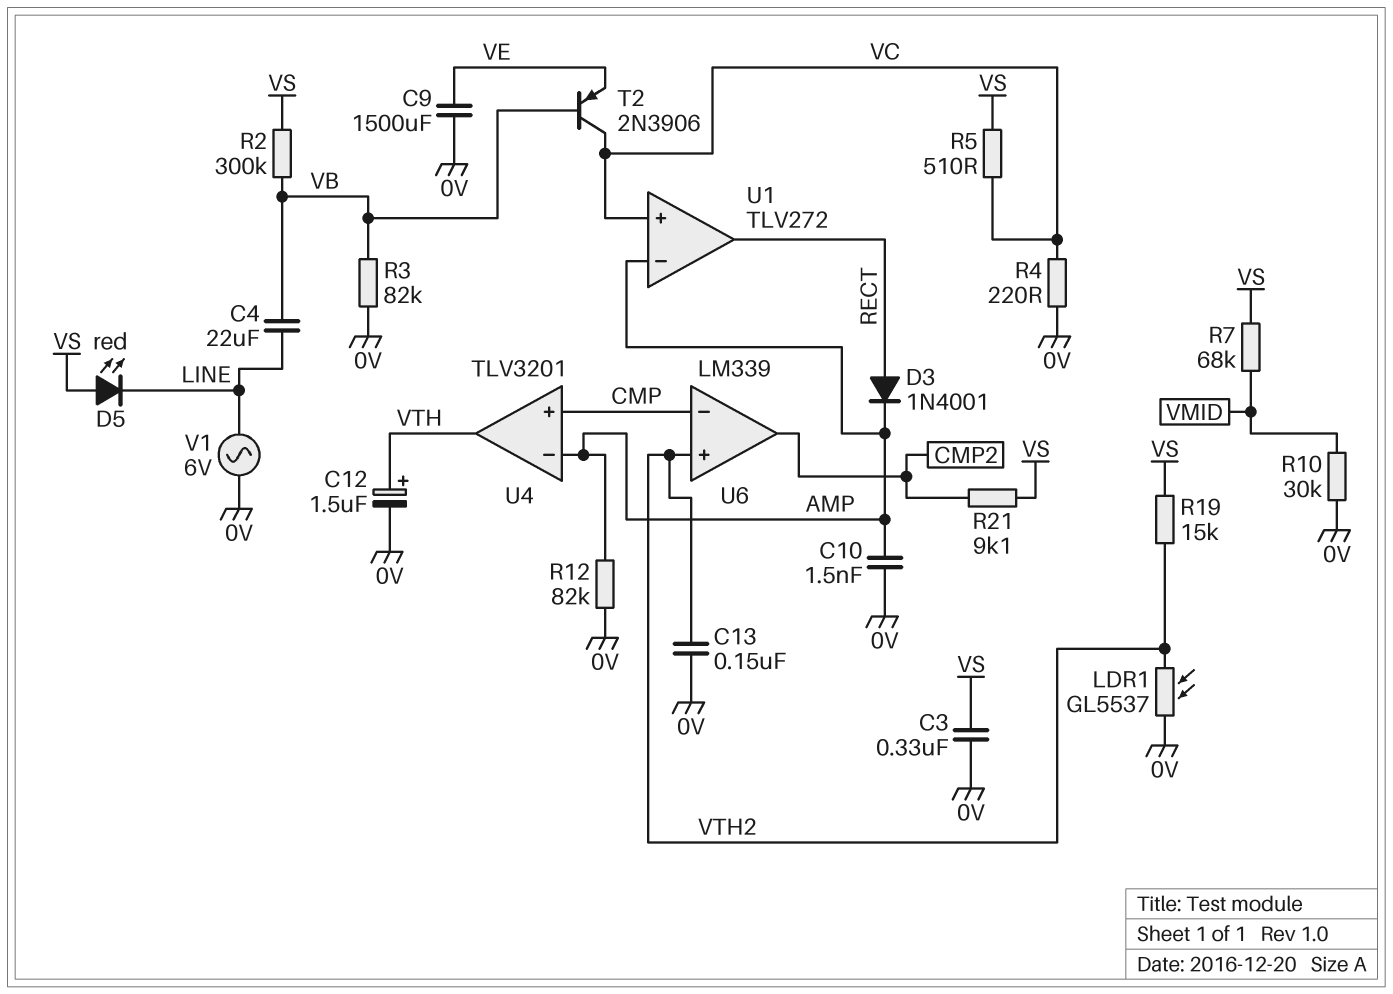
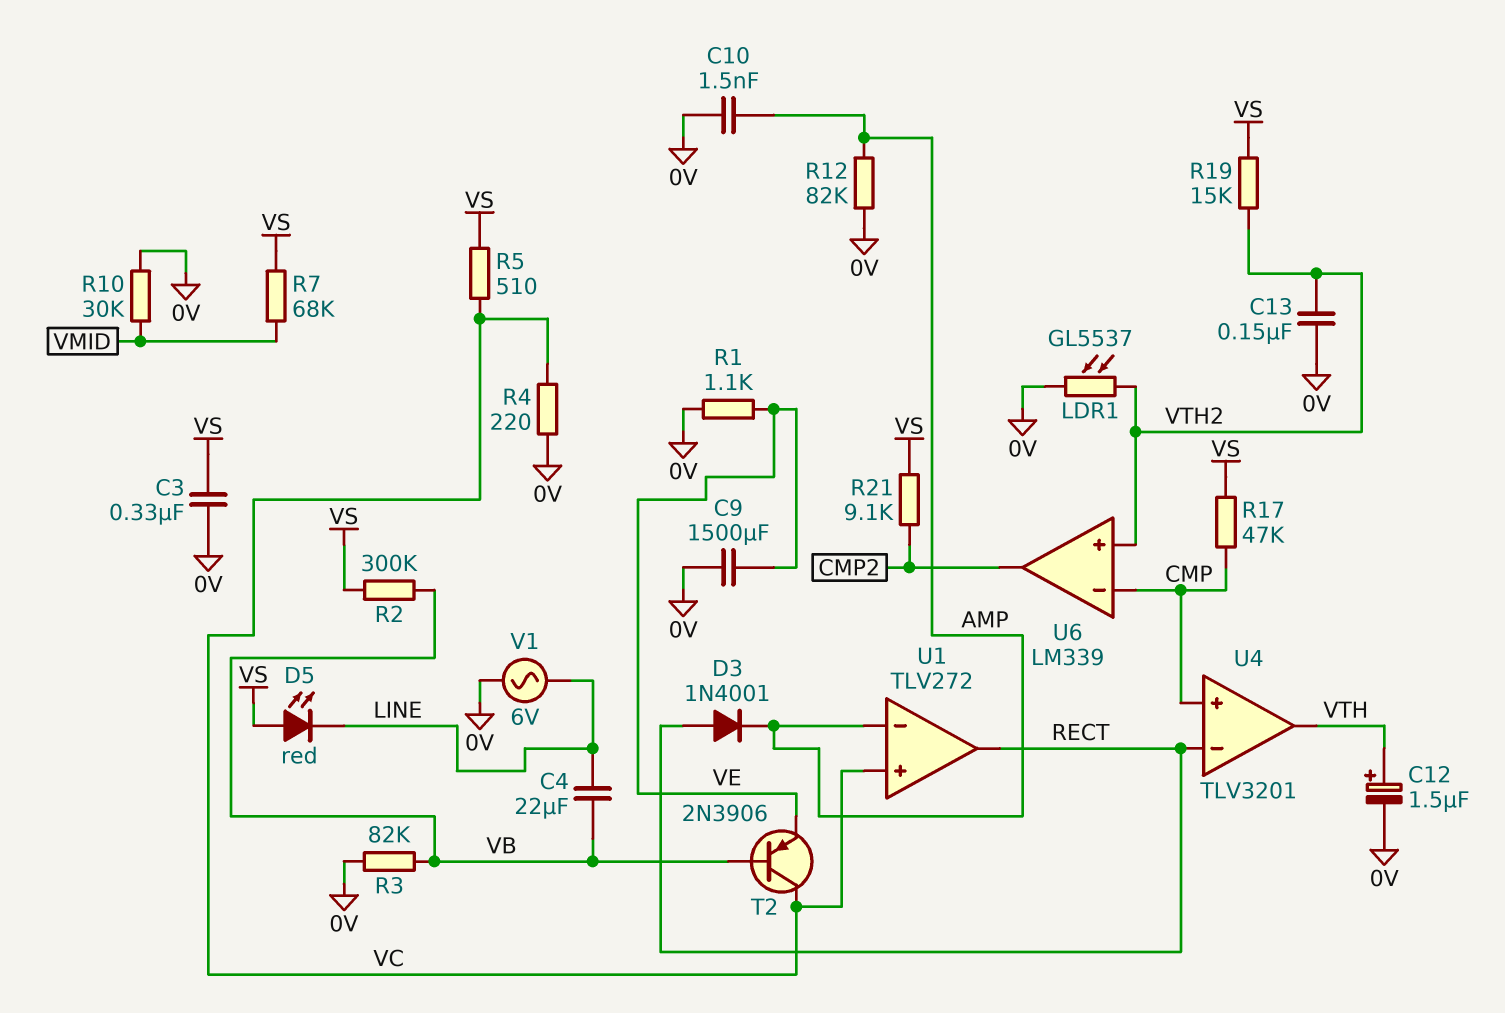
R1: none -> 1.1k (0V, VE)
R17: none -> 47k (CMP, VS)
U4 pin in-: AMP -> RECT

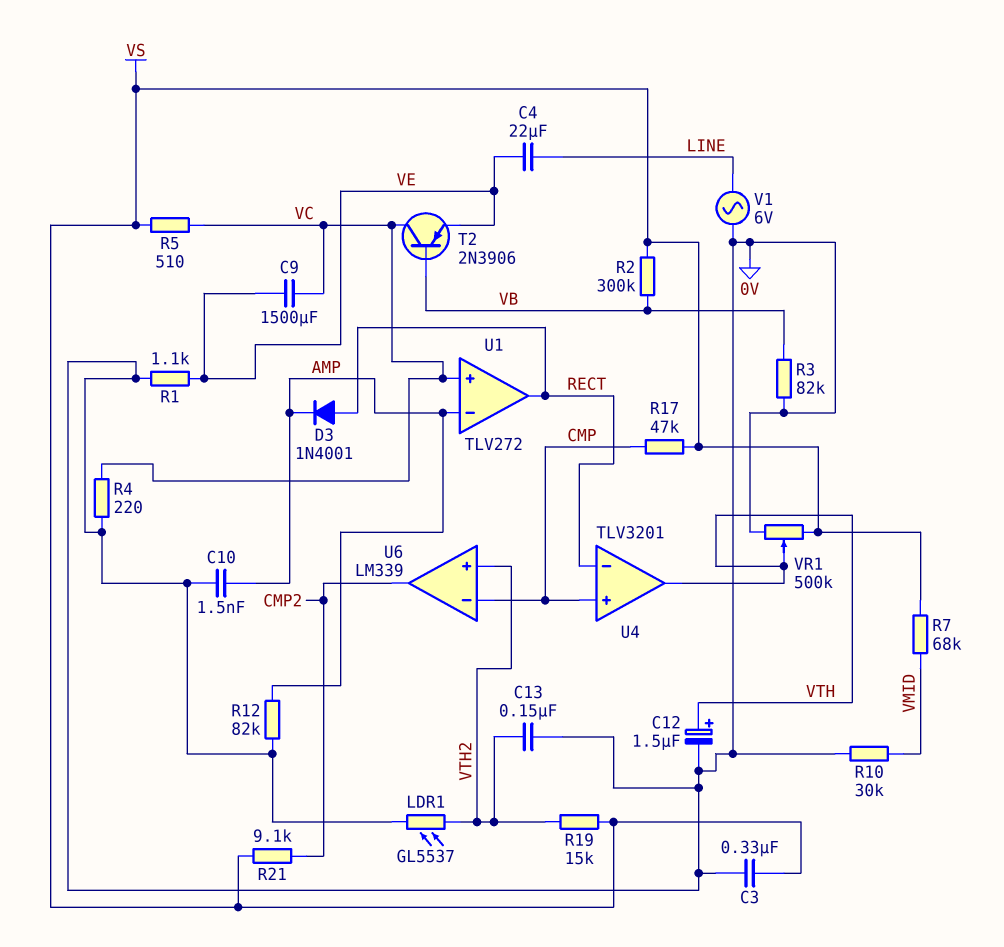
C4: 22uF (LINE, VB) -> 22uF (LINE, VE)
C9: 1500uF (0V, VE) -> 1500uF (VC, VE)
D5: LED red (A VS, K LINE) -> none
VR1: none -> 500k (0V, VS, wiper VTH)

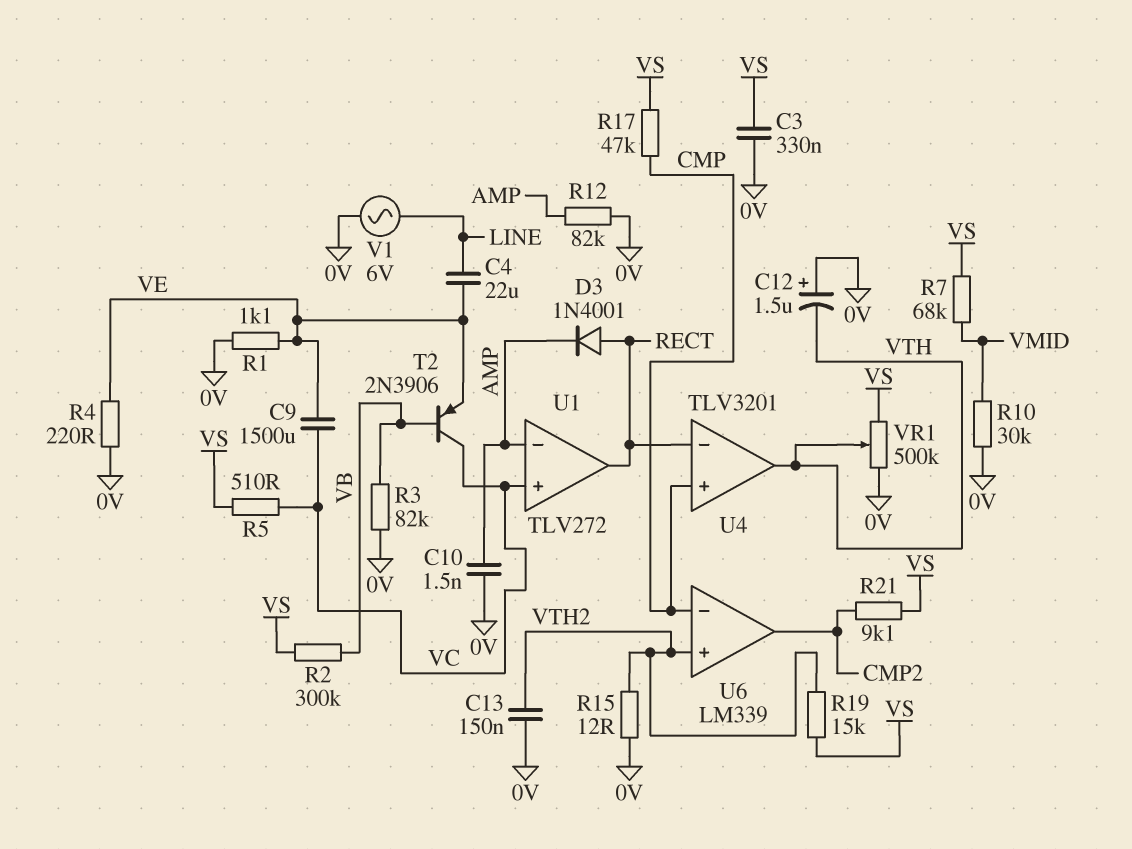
C12: 1.5uF (plus VTH, minus 0V) -> 1.5uF (plus 0V, minus VTH)
LDR1: GL5537 (0V, VTH2) -> none
R4: 220 (0V, VC) -> 220 (0V, VE)
R15: none -> 12 (0V, VTH2)

